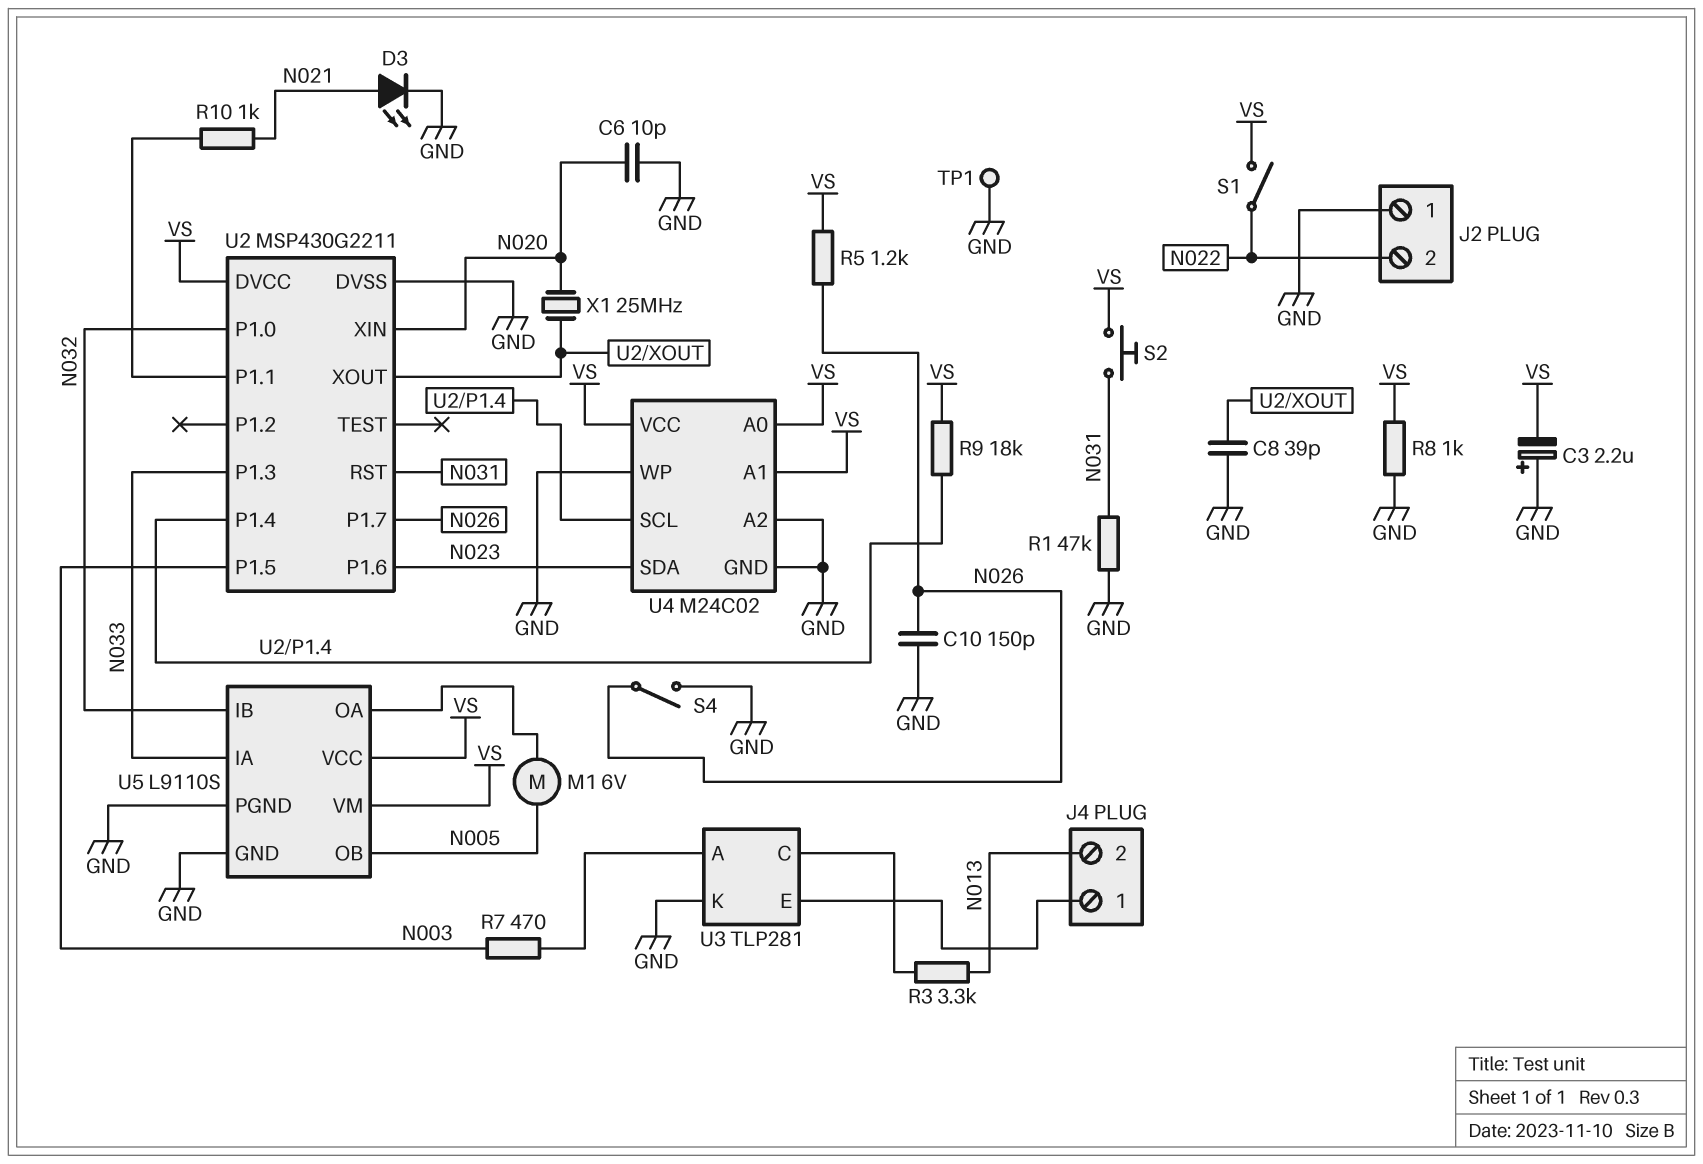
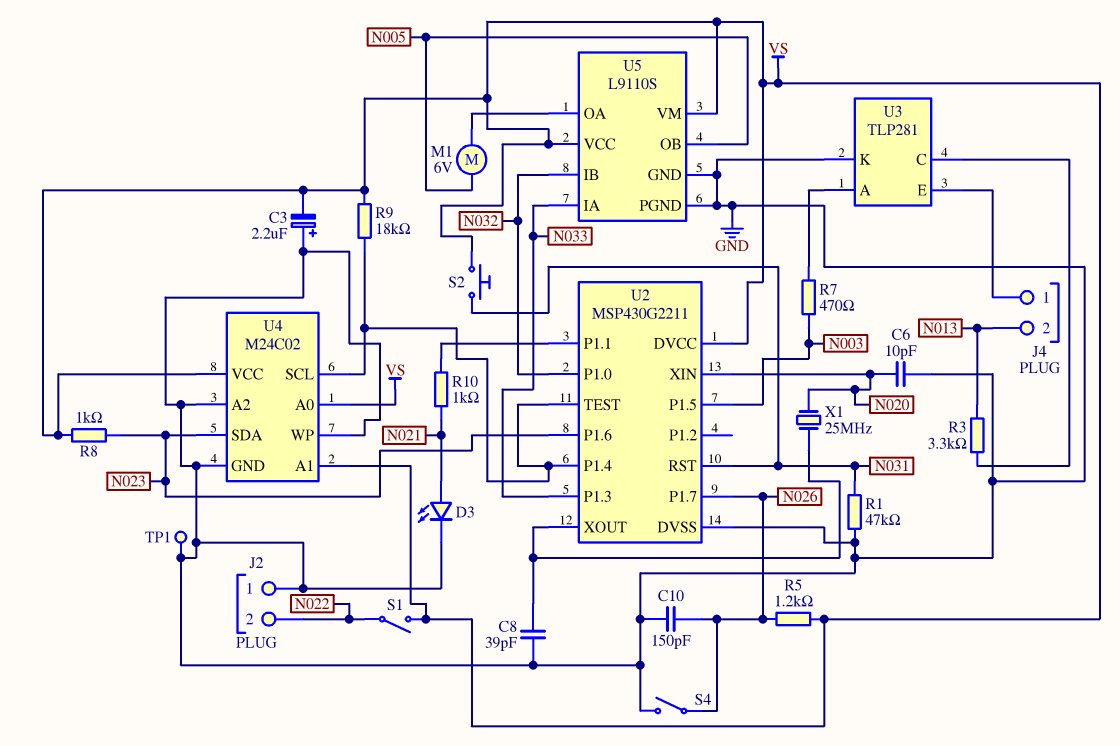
R8: 1k (GND, VS) -> 1k (N023, VS)
U2 pin TEST: none -> U2/P1.4

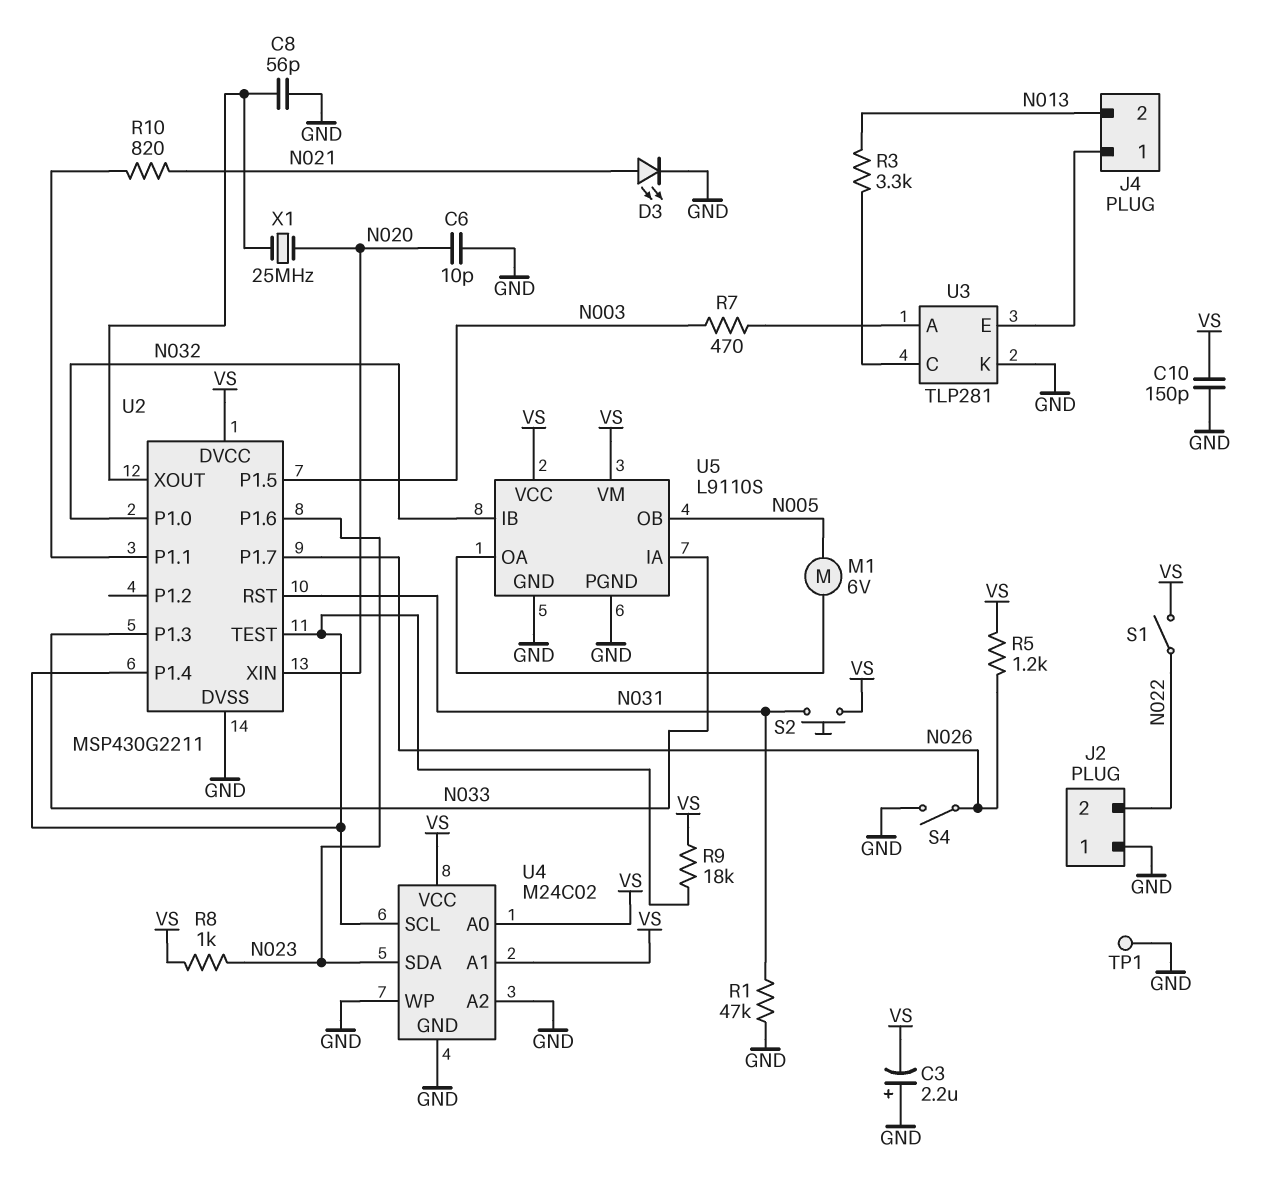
C8: 39pF (GND, U2/XOUT) -> 56pF (GND, U2/XOUT)
C10: 150pF (GND, N026) -> 150pF (GND, VS)
R10: 1k (N021, U2/P1.1) -> 820 (N021, U2/P1.1)

